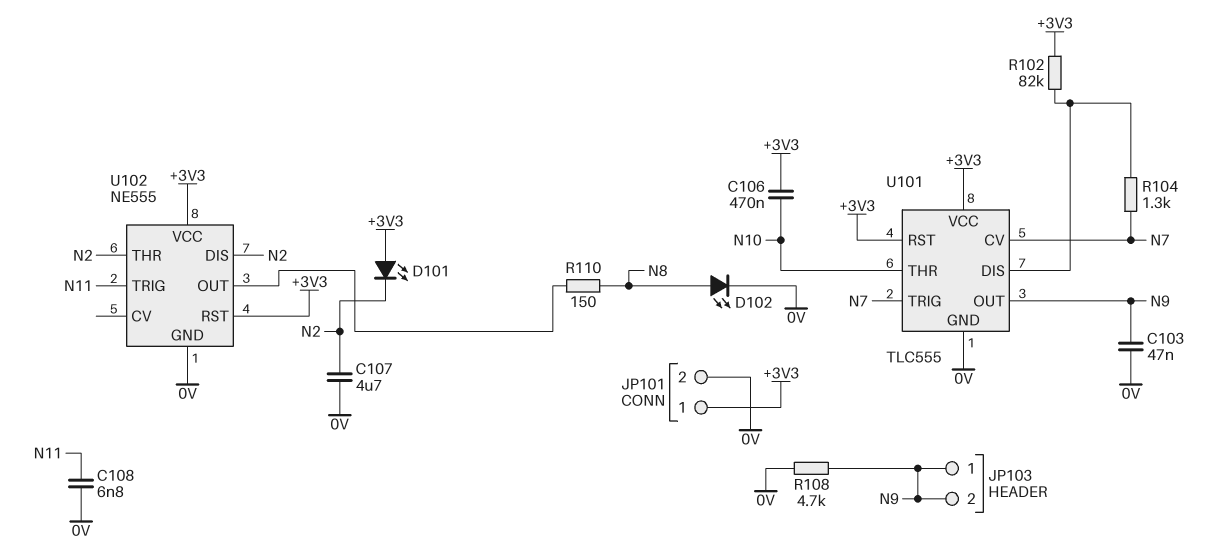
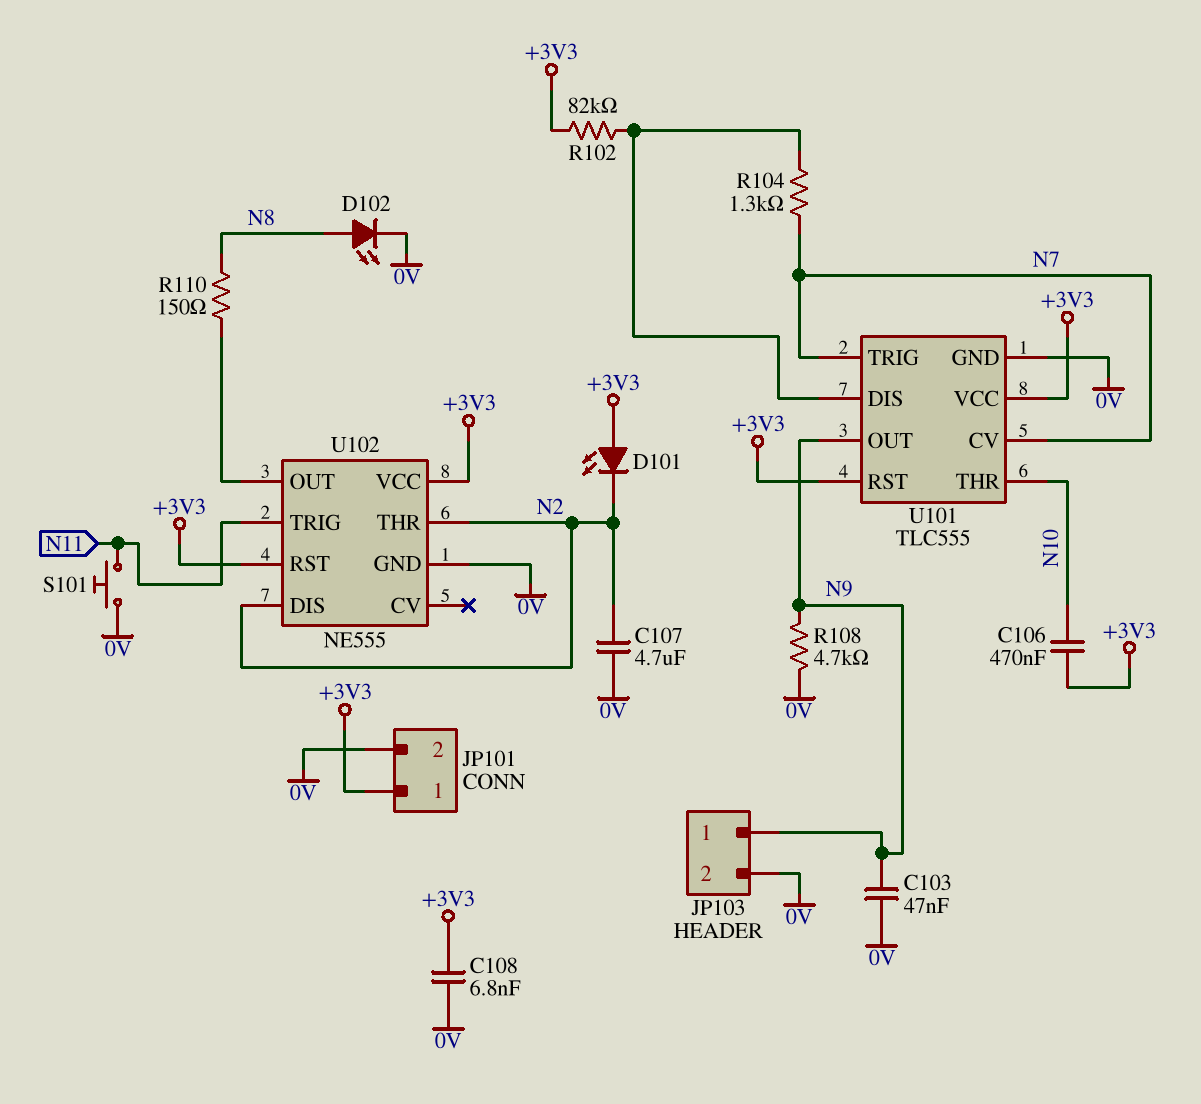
C108: 6.8nF (0V, N11) -> 6.8nF (+3V3, 0V)
JP103 pin 2: N9 -> 0V
S101: none -> button (0V, N11)

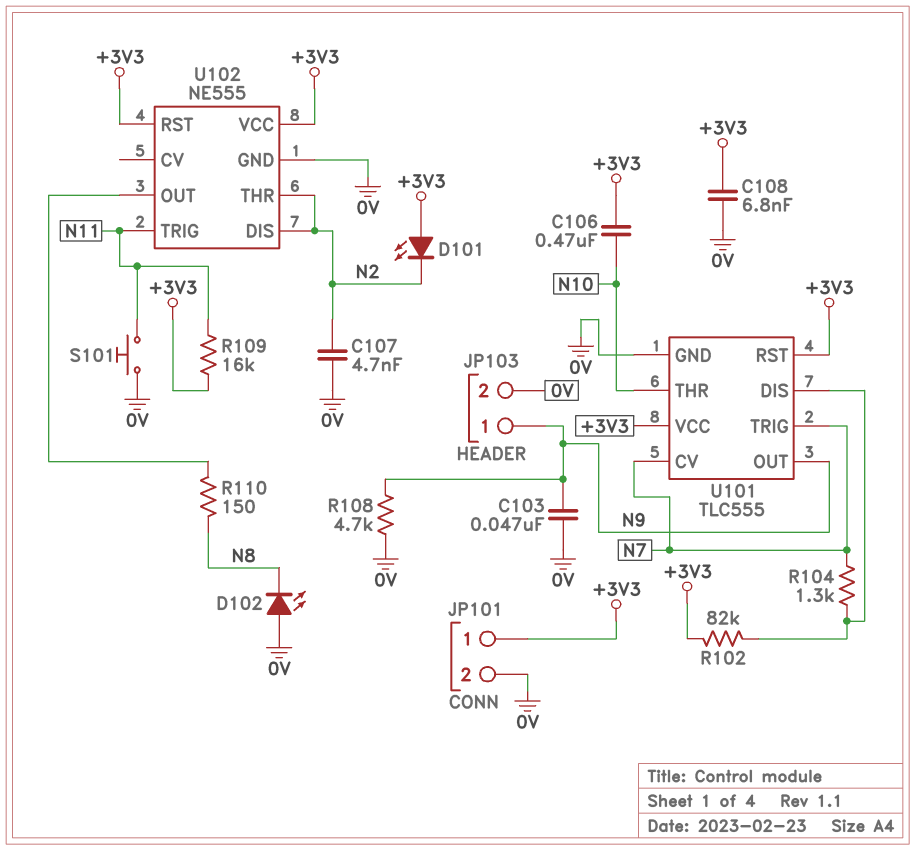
C107: 4.7uF (0V, N2) -> 4.7nF (0V, N2)
D102: LED (A N8, K 0V) -> LED (A 0V, K N8)
R109: none -> 16k (+3V3, N11)

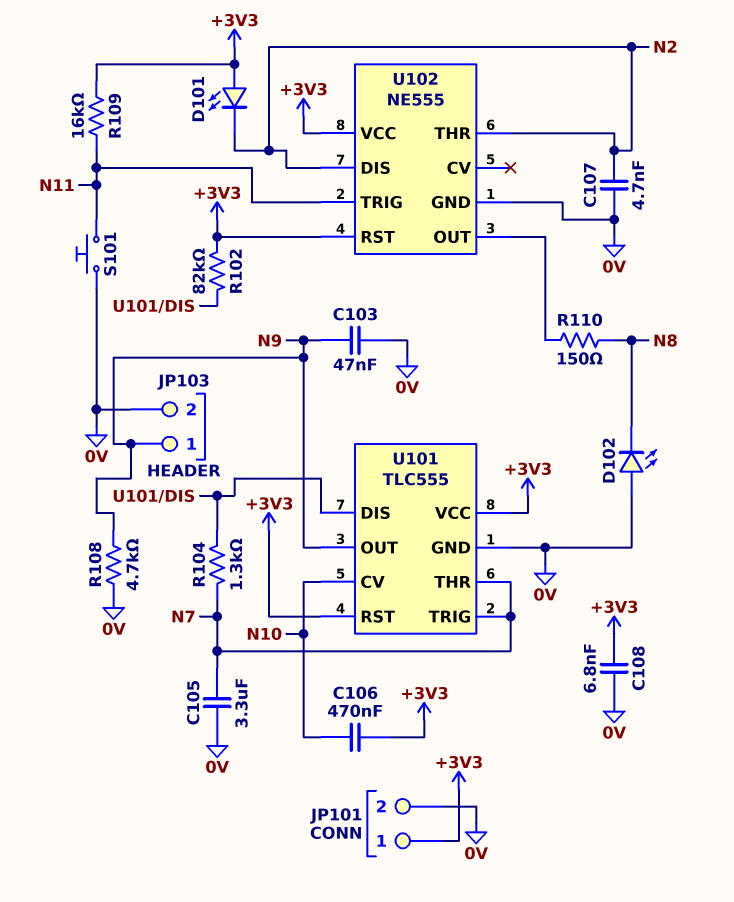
C105: none -> 3.3uF (0V, N7)
U101 pin CV: N7 -> N10
U101 pin THR: N10 -> N7

